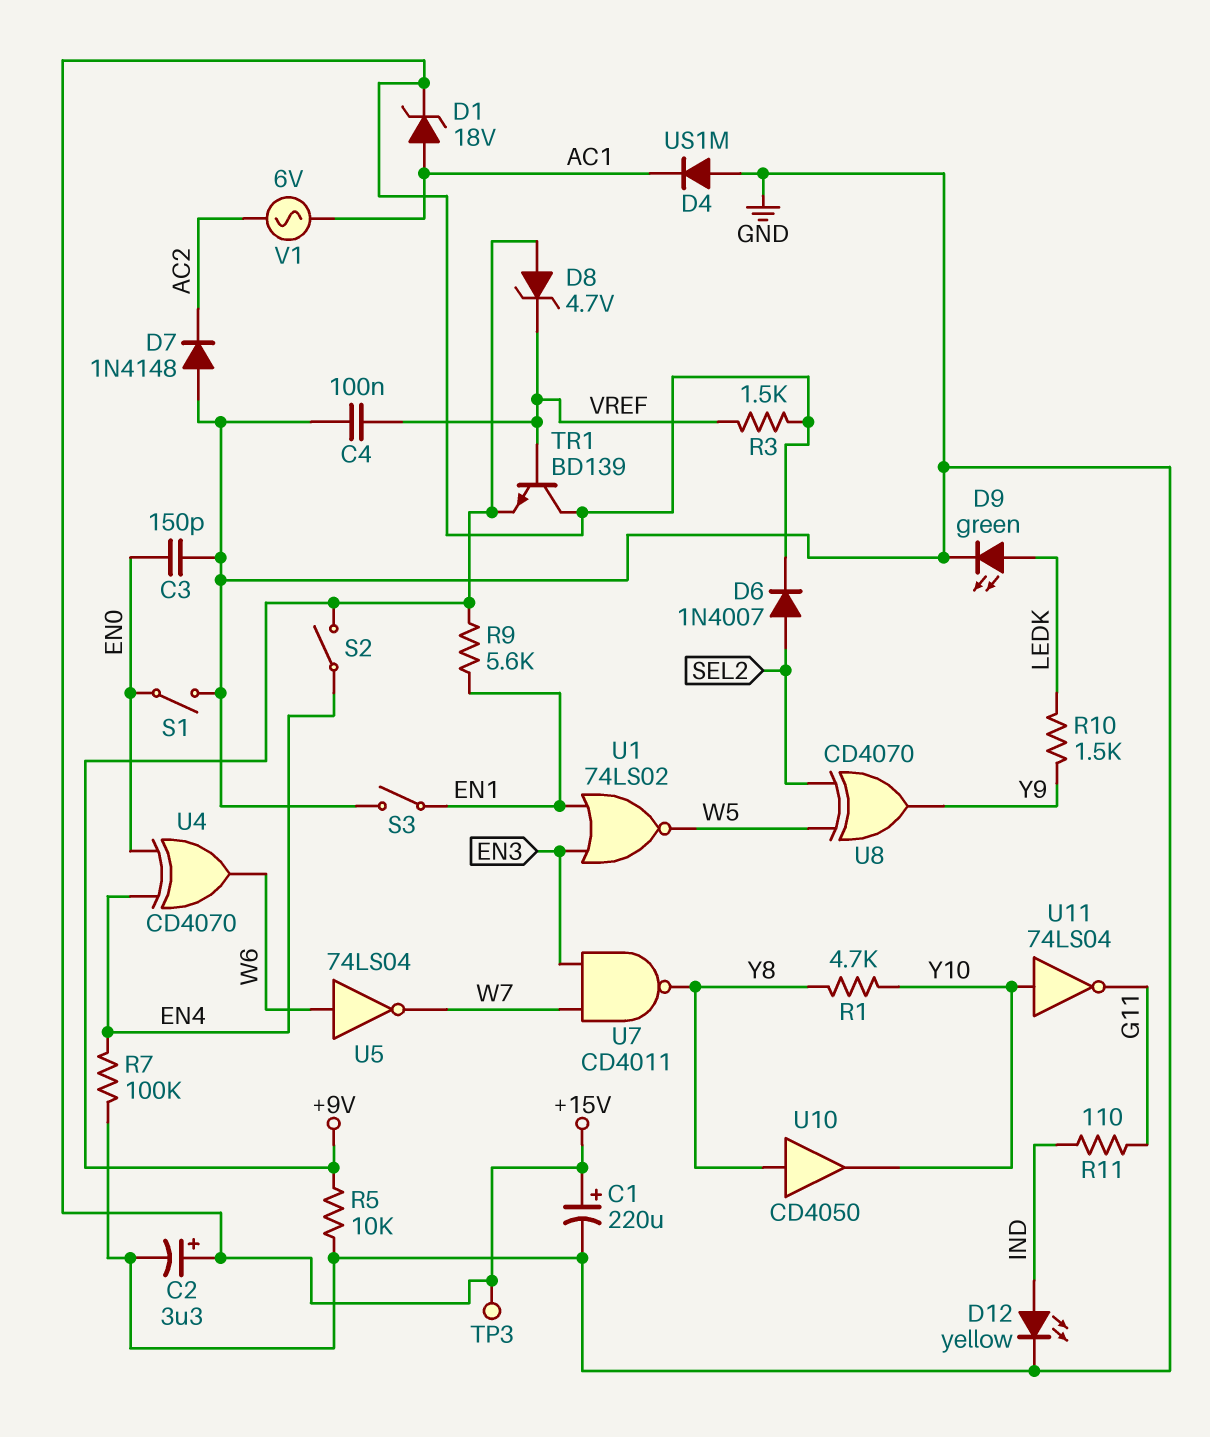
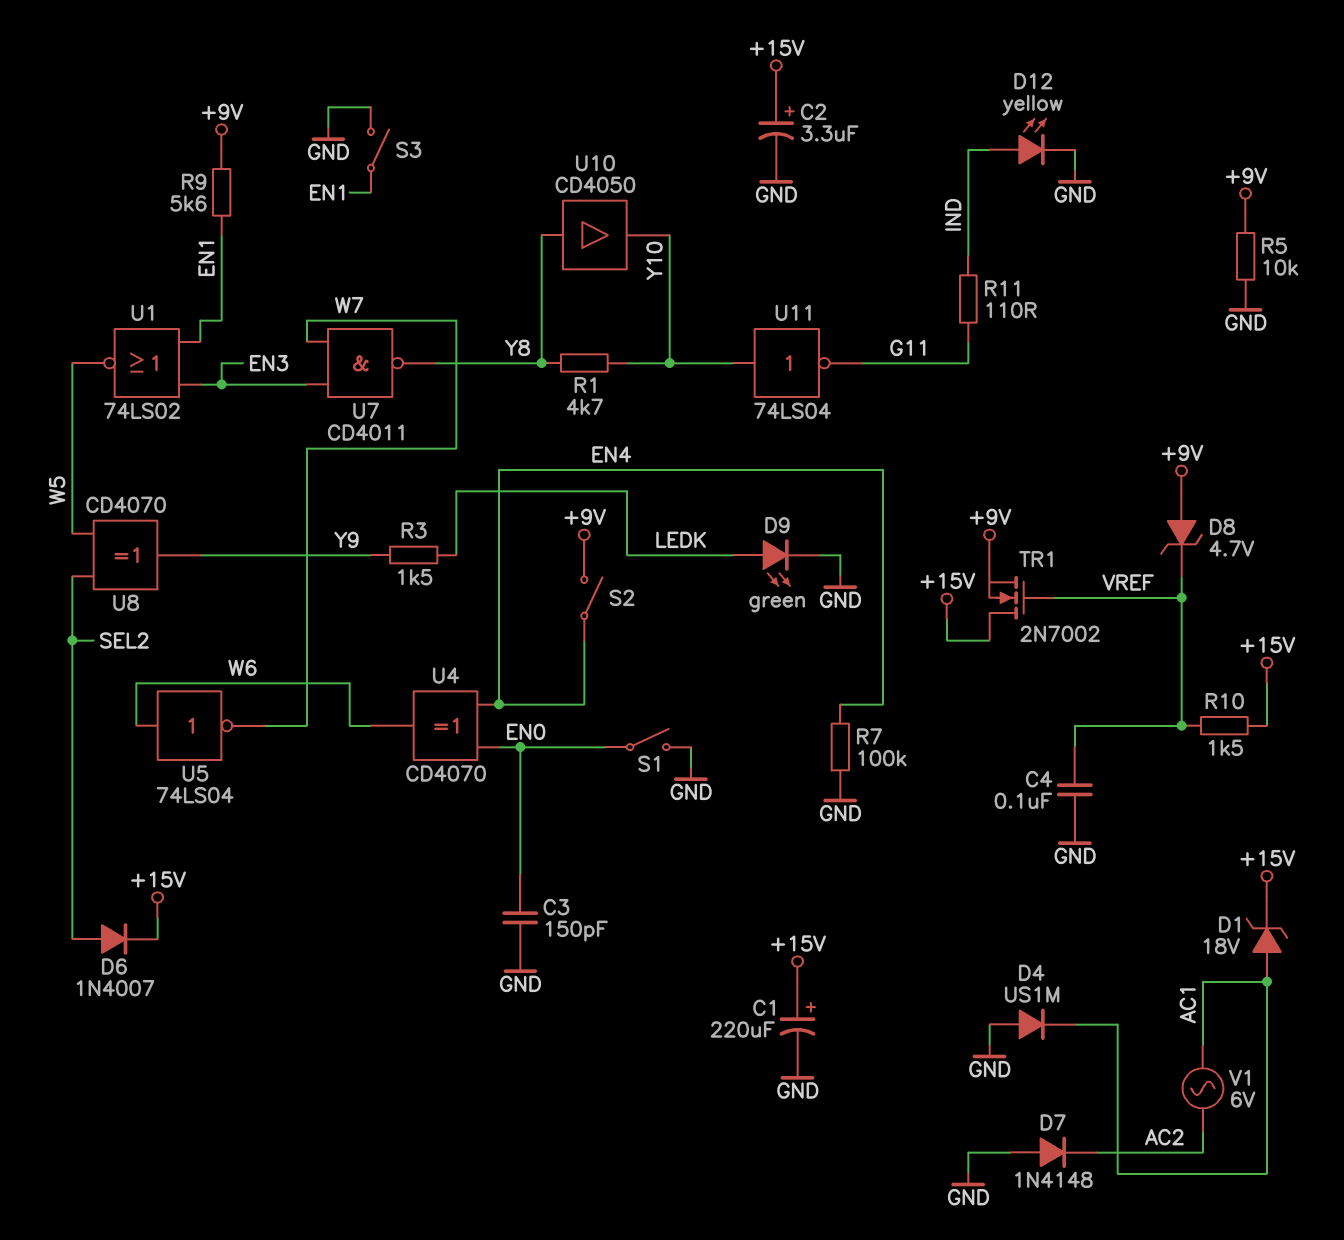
R3: 1.5k (+15V, VREF) -> 1.5k (LEDK, Y9)
R10: 1.5k (LEDK, Y9) -> 1.5k (+15V, VREF)
TP3: test point (+15V) -> none
TR1: NPN BD139 (B VREF, C +15V, E +9V) -> NMOS 2N7002 (G VREF, D +15V, S +9V)

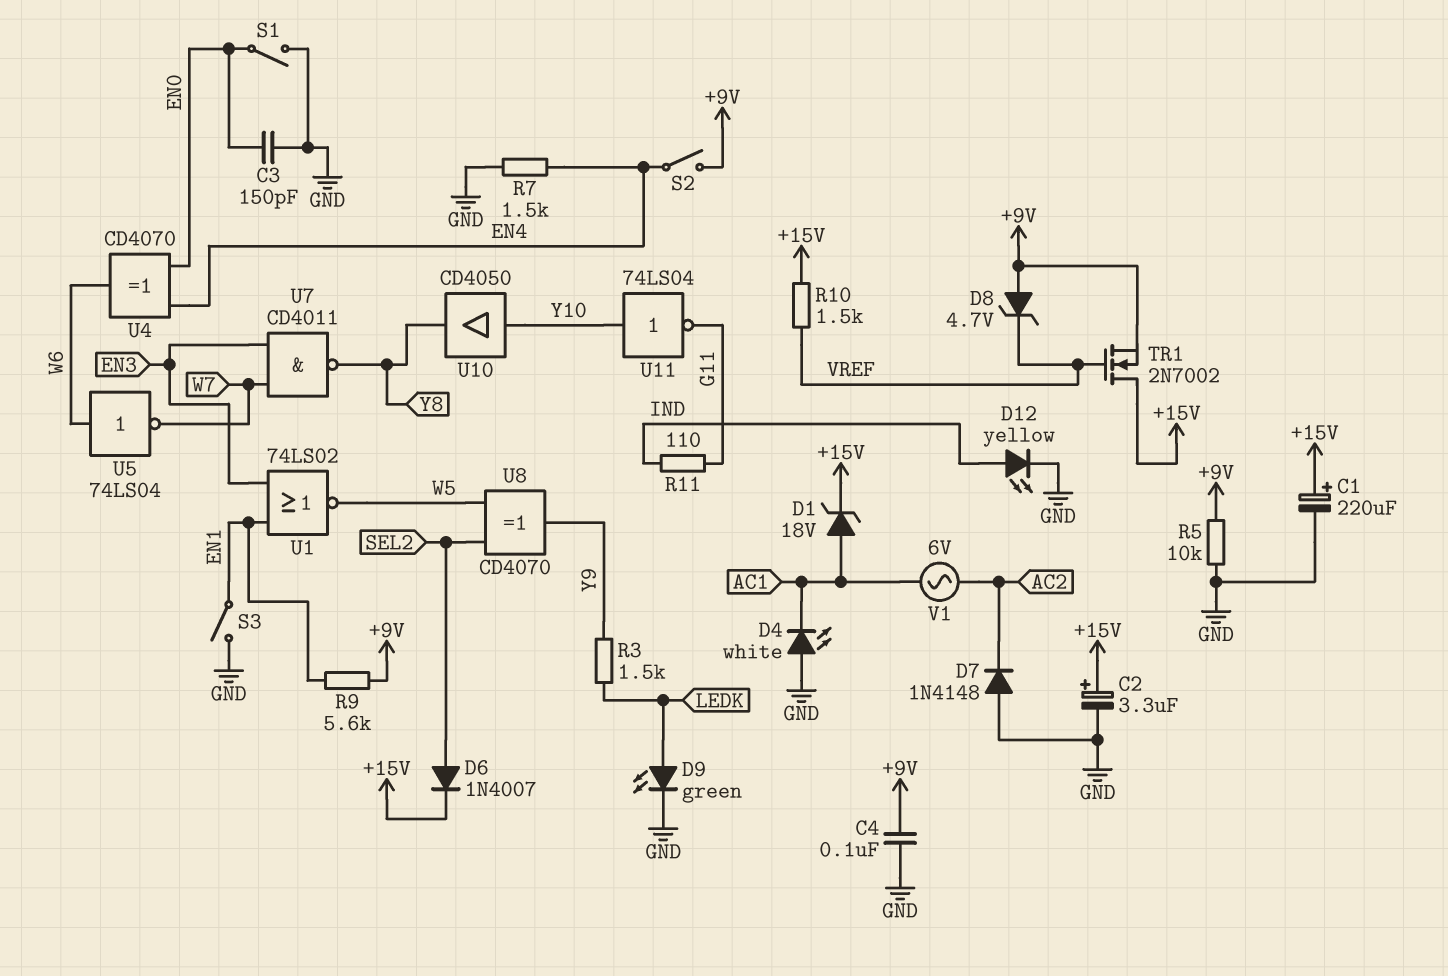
C4: 100nF (GND, VREF) -> 100nF (+9V, GND)
D4: diode US1M (A GND, K AC1) -> LED white (A GND, K AC1)
R1: 4.7k (Y8, Y10) -> none
R7: 100k (EN4, GND) -> 1.5k (EN4, GND)
U10: buffer CD4050 (in Y8, out Y10) -> buffer CD4050 (in Y10, out Y8)

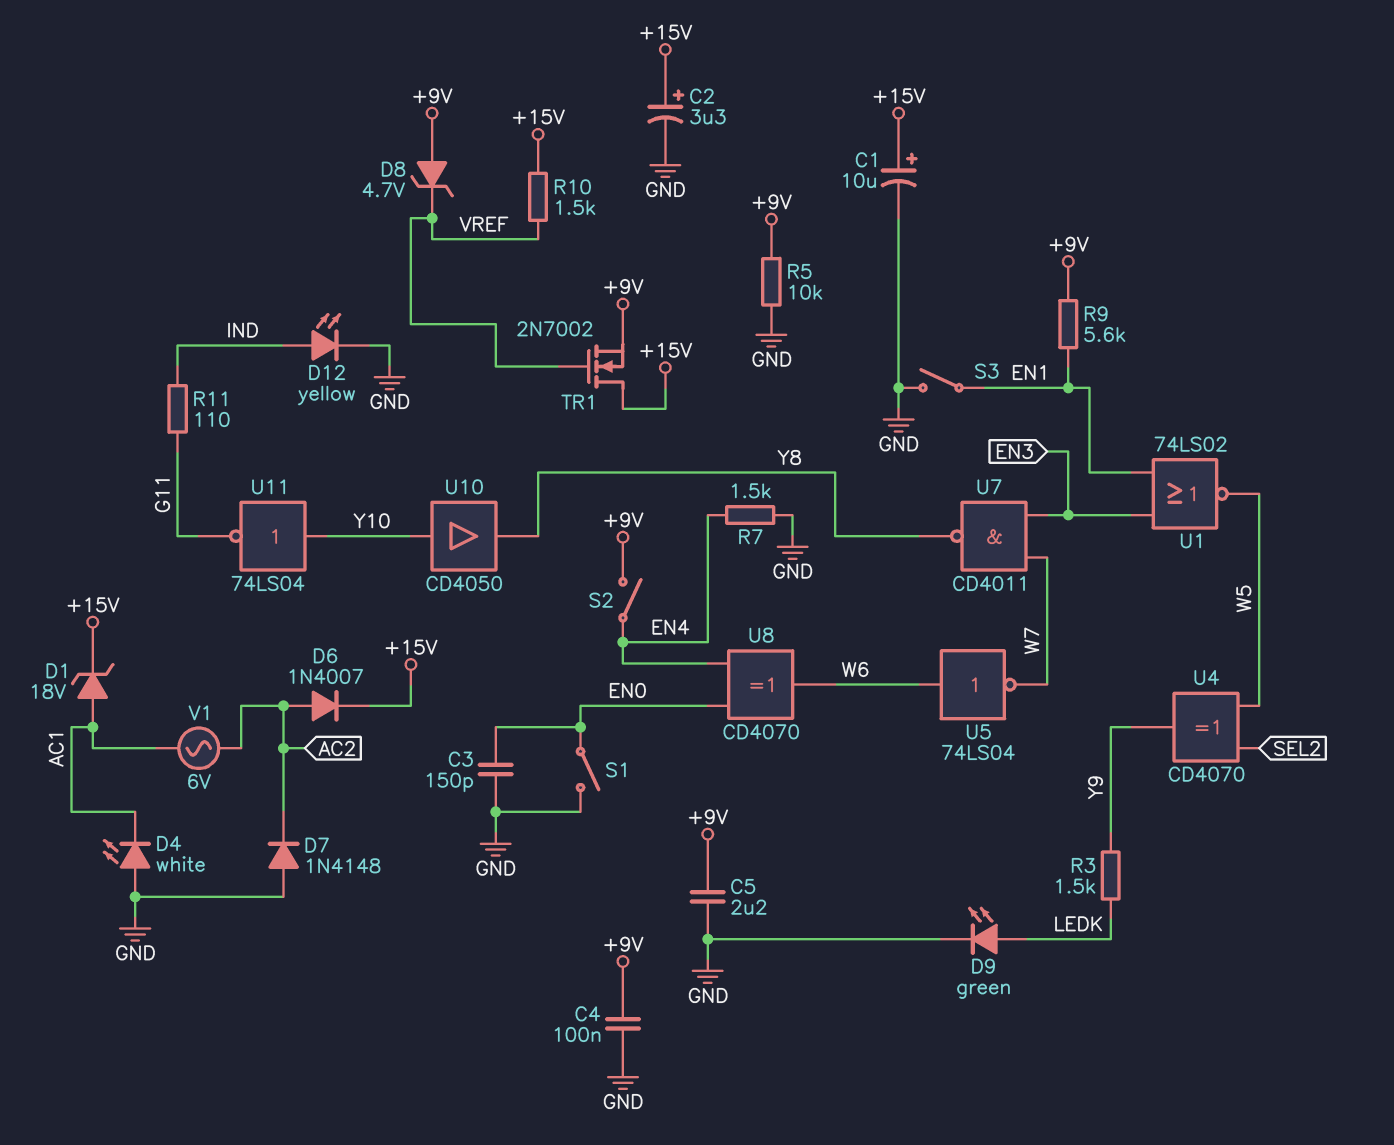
C1: 220uF (plus +15V, minus GND) -> 10uF (plus +15V, minus GND)
C5: none -> 2.2uF (+9V, GND)
D6: diode 1N4007 (A SEL2, K +15V) -> diode 1N4007 (A AC2, K +15V)
U4: XOR CD4070 (in EN0, in EN4, out W6) -> XOR CD4070 (in SEL2, in W5, out Y9)
U8: XOR CD4070 (in SEL2, in W5, out Y9) -> XOR CD4070 (in EN0, in EN4, out W6)

